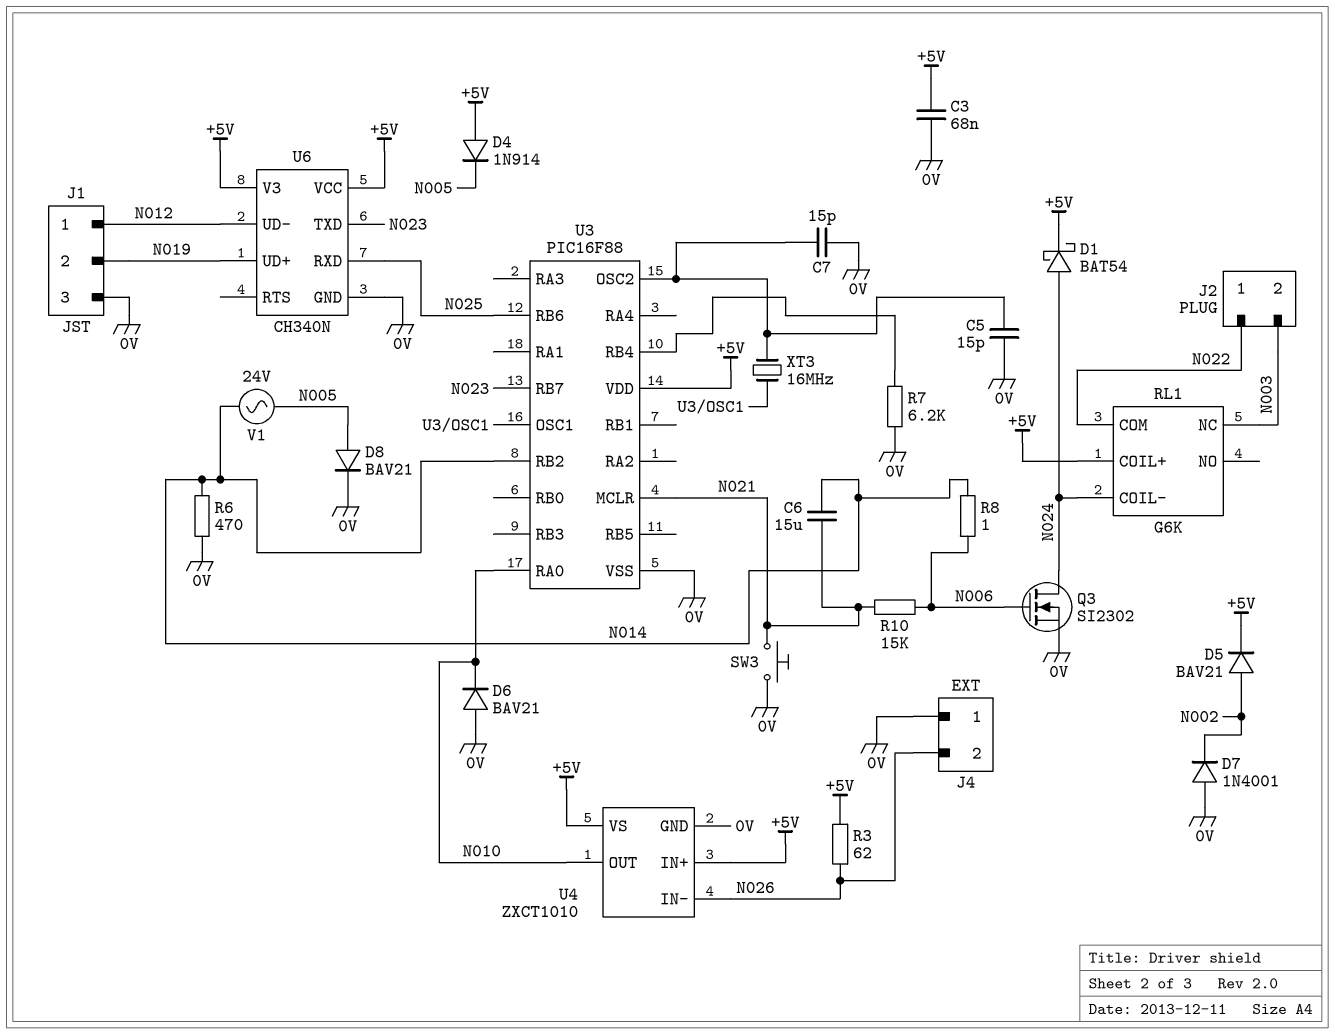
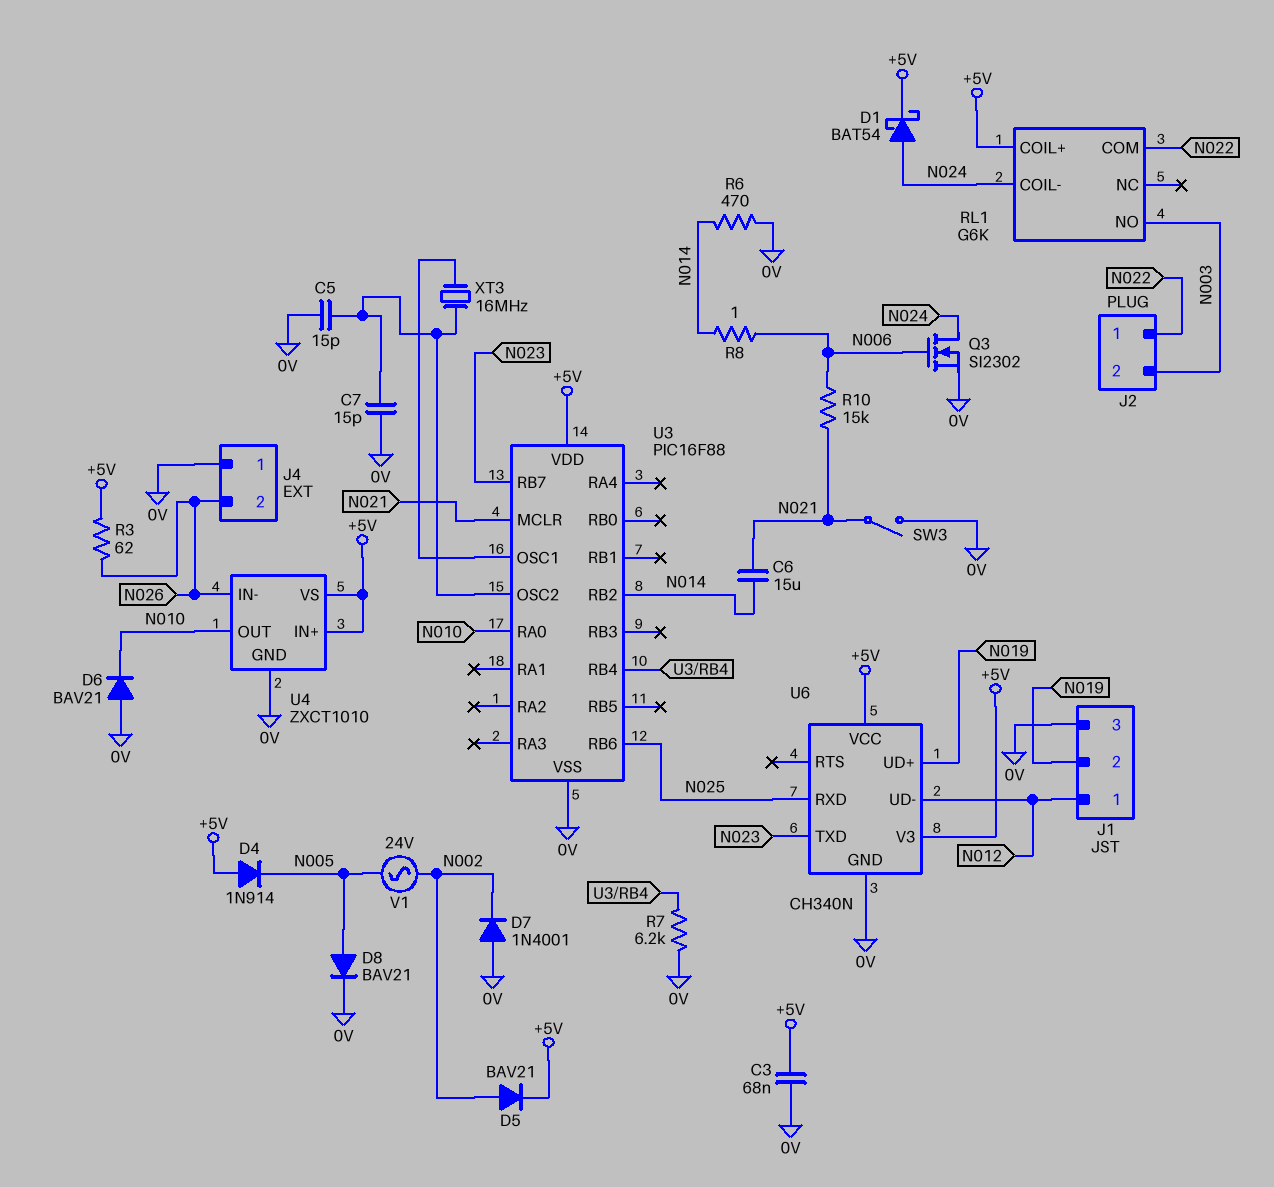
RL1 pin NC: N003 -> none
RL1 pin NO: none -> N003
SW3: button (0V, N021) -> switch (0V, N021)
V1: AC 24V (N005, N014) -> AC 24V (N002, N005)

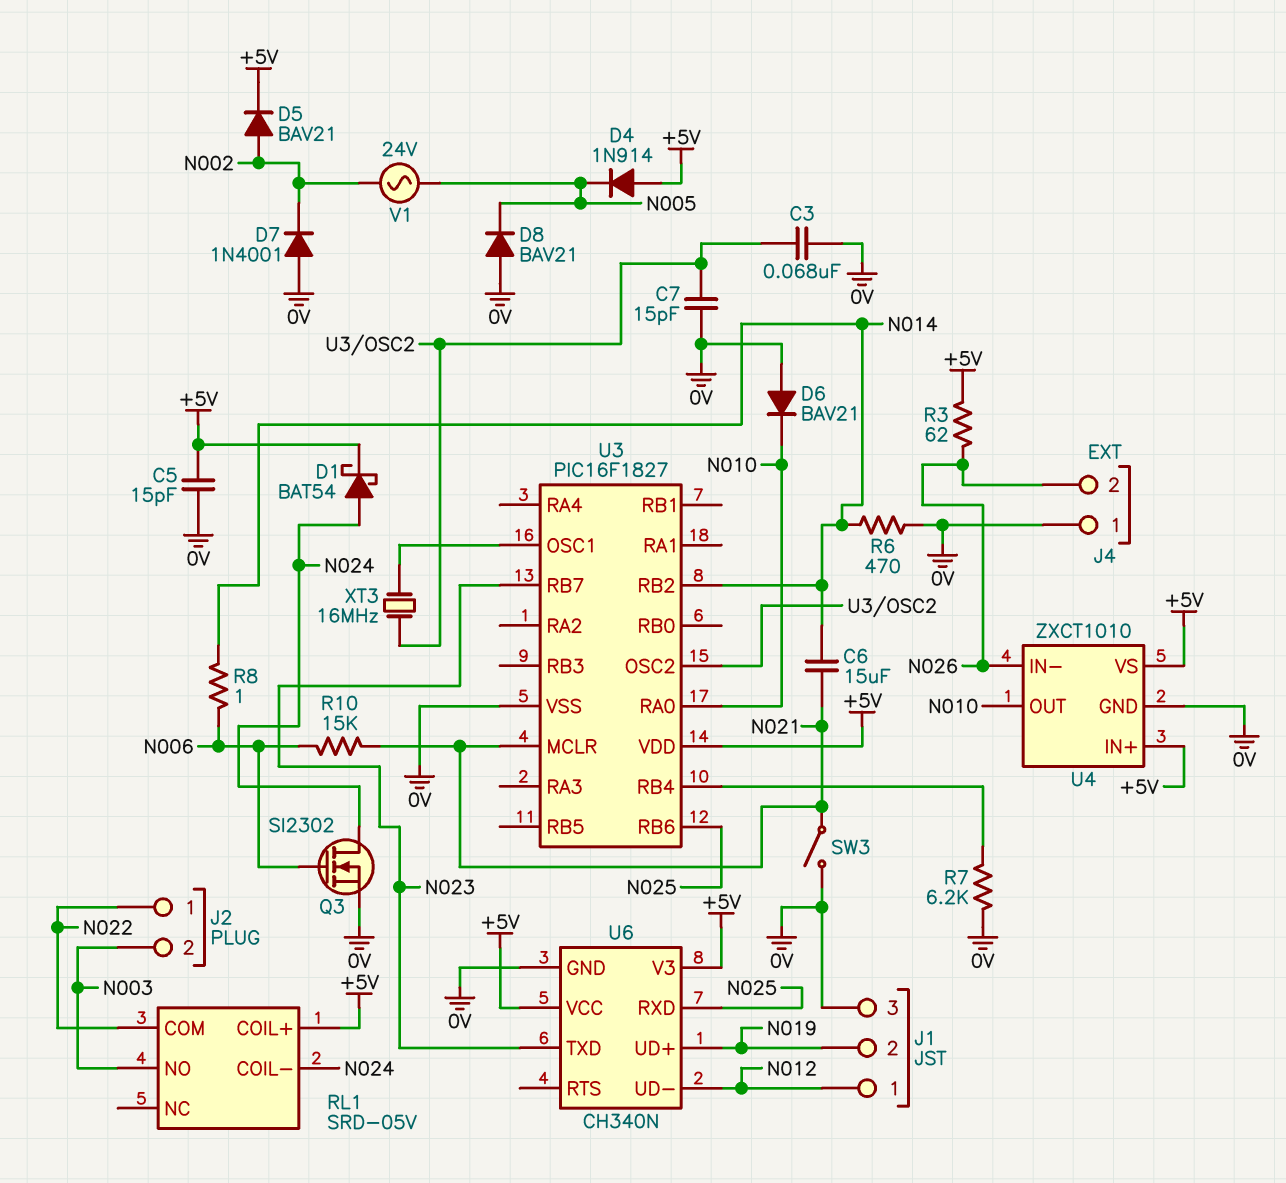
C3: 68nF (+5V, 0V) -> 68nF (0V, U3/OSC2)
C5: 15pF (0V, U3/OSC2) -> 15pF (+5V, 0V)
D8: diode BAV21 (A N005, K 0V) -> diode BAV21 (A 0V, K N005)
RL1: G6K -> SRD-05V
U3: PIC16F88 -> PIC16F1827

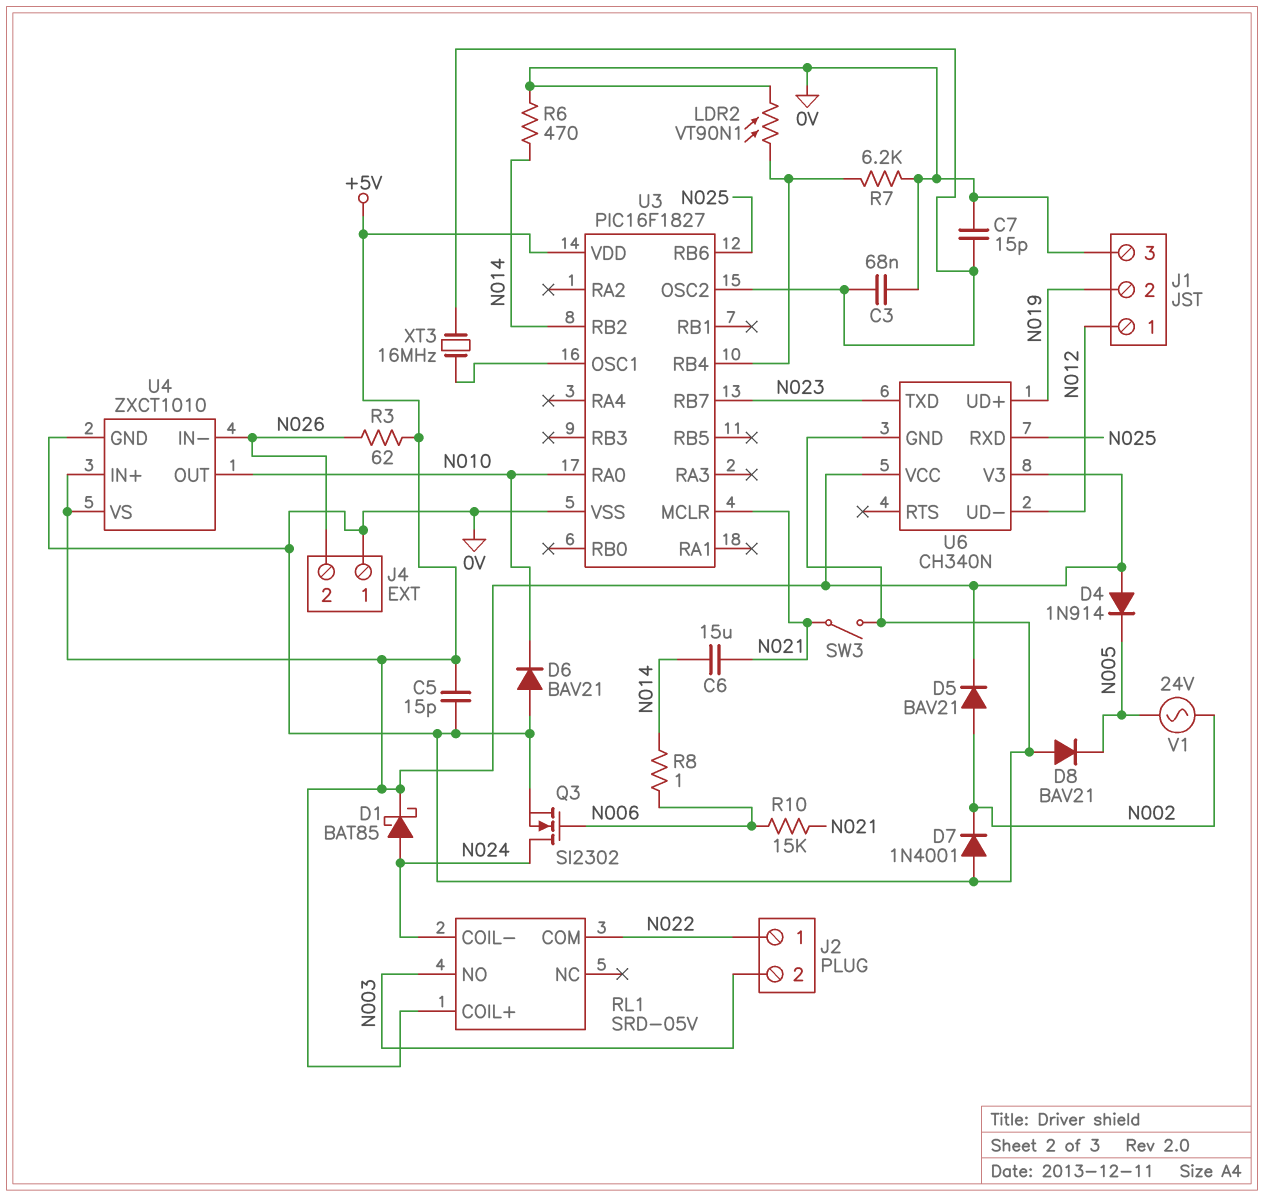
D1: schottky BAT54 (A N024, K +5V) -> schottky BAT85 (A N024, K +5V)
LDR2: none -> VT90N1 (0V, U3/RB4)

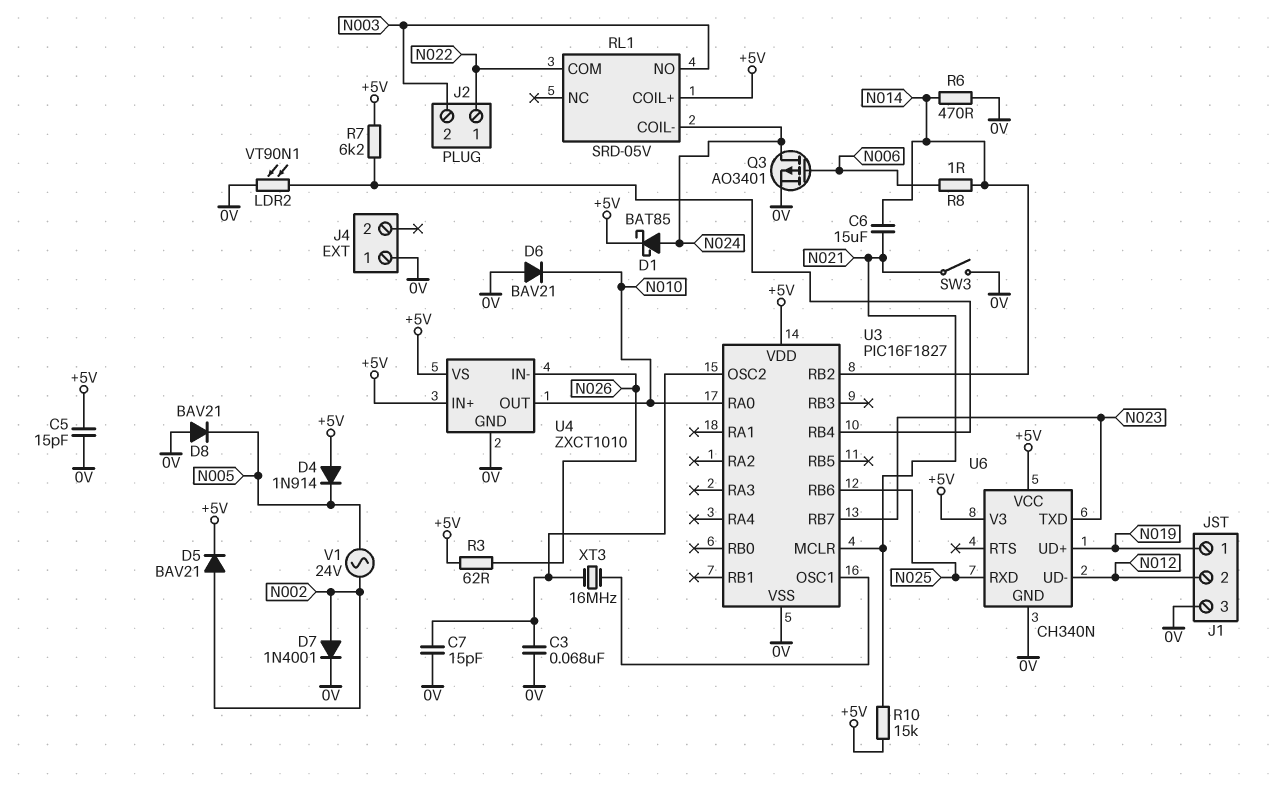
D7: diode 1N4001 (A 0V, K N002) -> diode 1N4001 (A N002, K 0V)
J1 pin 1: N012 -> N019
J1 pin 2: N019 -> N012
J4 pin 2: N026 -> none
Q3: NMOS SI2302 (G N006, D N024, S 0V) -> PMOS AO3401 (G N006, D N024, S 0V)
R7: 6.2k (0V, U3/RB4) -> 6.2k (+5V, U3/RB4)
R10: 15k (N006, N021) -> 15k (+5V, N021)

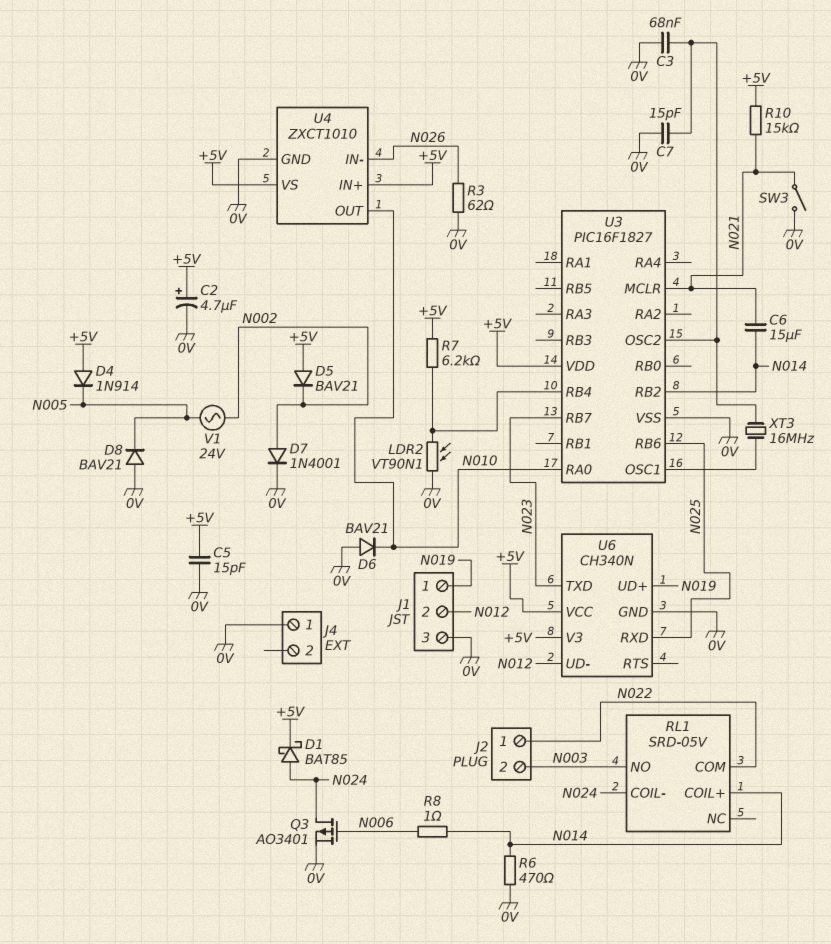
C2: none -> 4.7uF (plus +5V, minus 0V)
D5: diode BAV21 (A N002, K +5V) -> diode BAV21 (A +5V, K N002)
R3: 62 (+5V, N026) -> 62 (0V, N026)
RL1 pin COIL+: +5V -> N014

